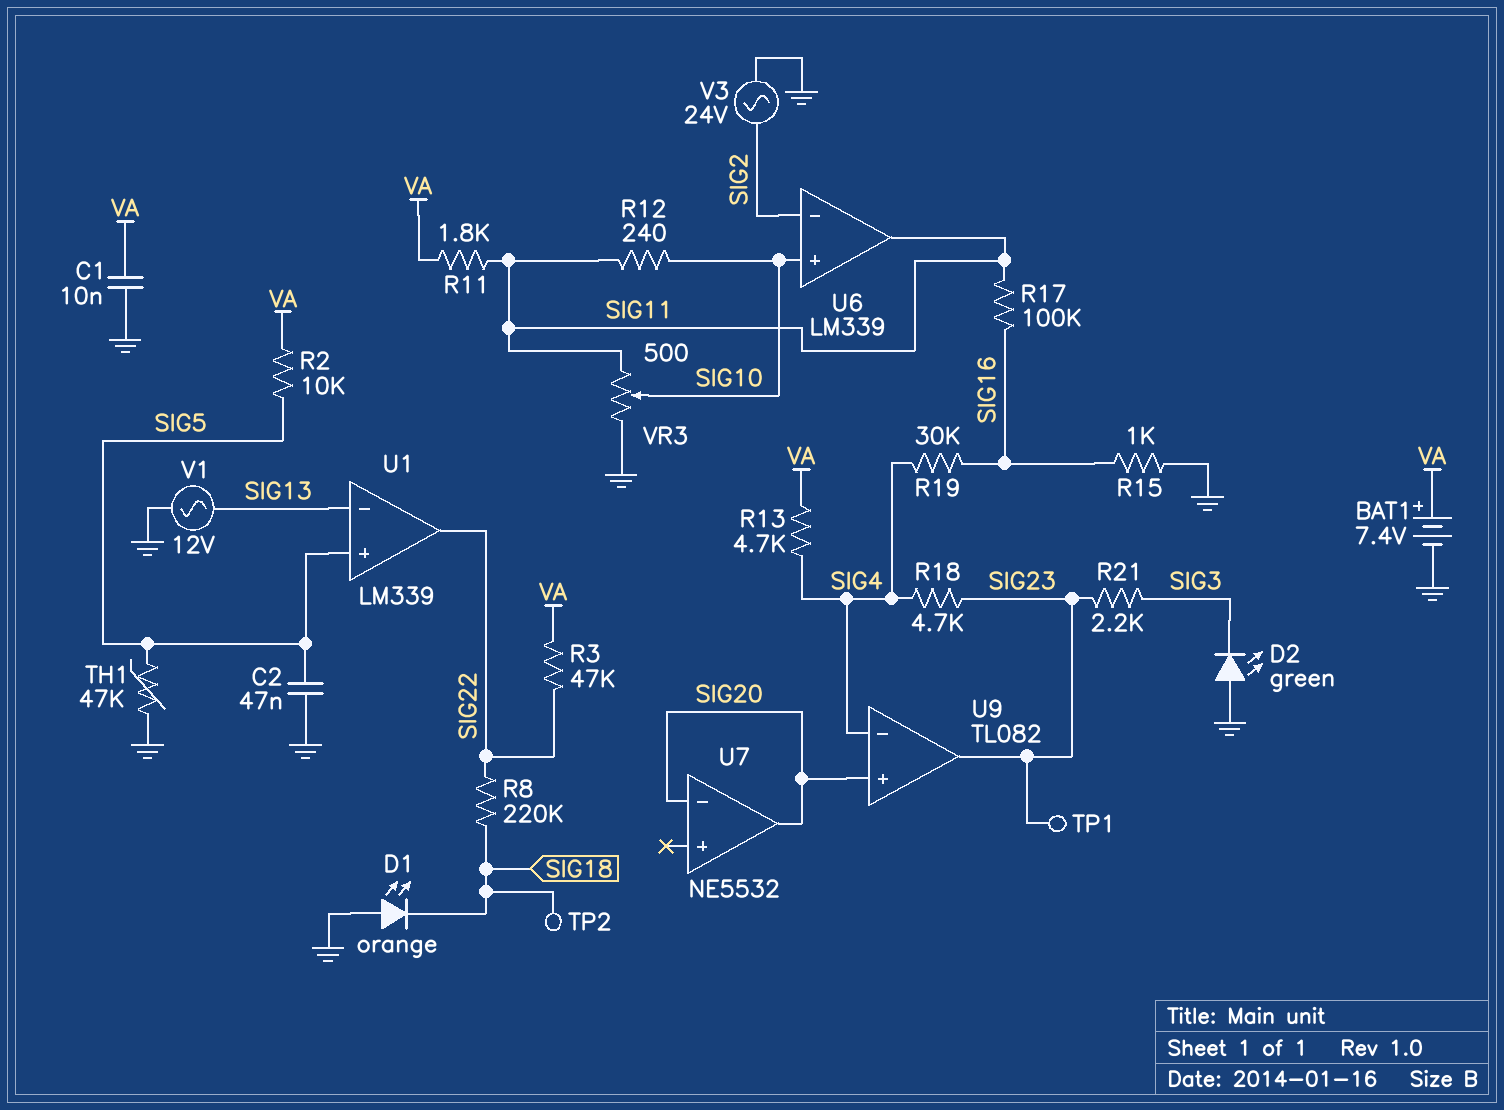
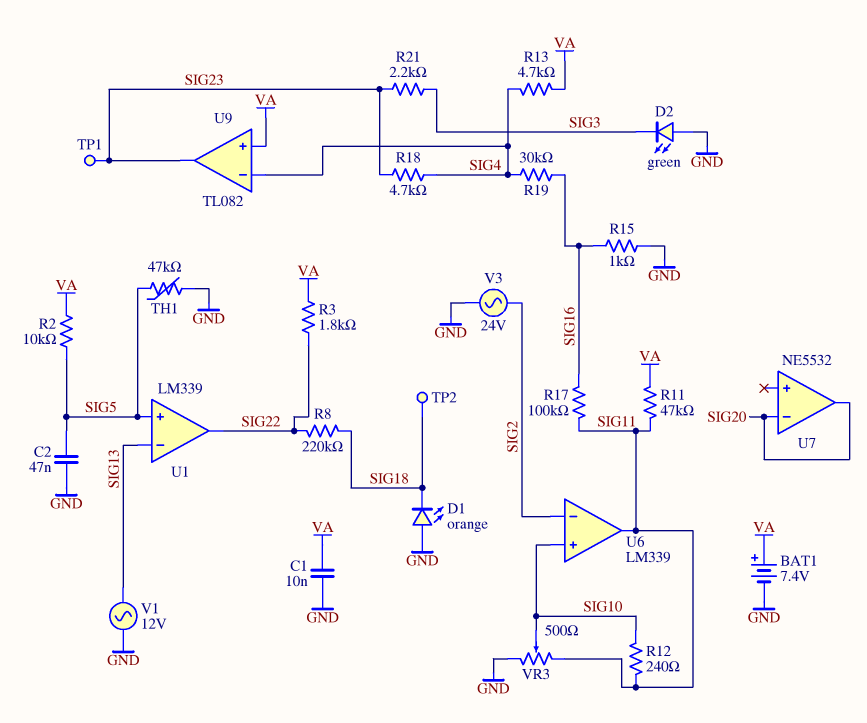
R3: 47k (SIG22, VA) -> 1.8k (SIG22, VA)
R11: 1.8k (SIG11, VA) -> 47k (SIG11, VA)
U9 pin in+: SIG20 -> VA

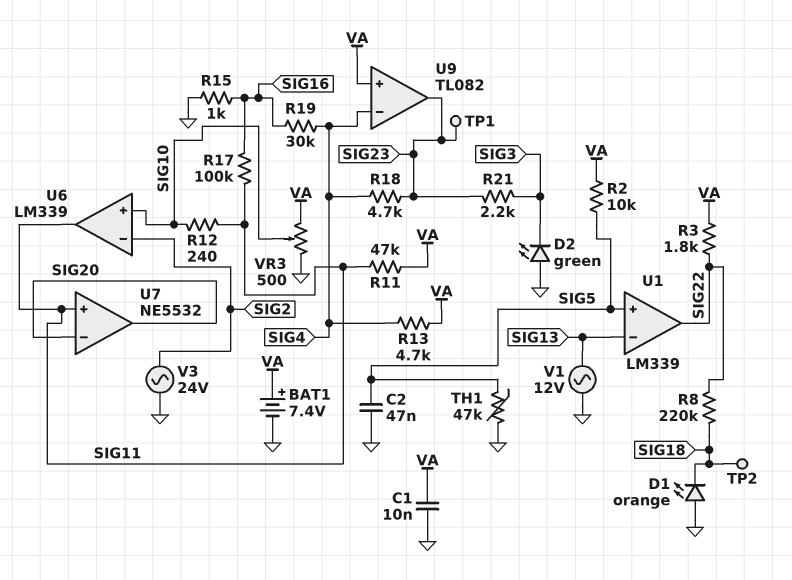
U7 pin in+: none -> SIG11
VR3: 500 (GND, SIG11, wiper SIG10) -> 500 (GND, VA, wiper SIG10)

